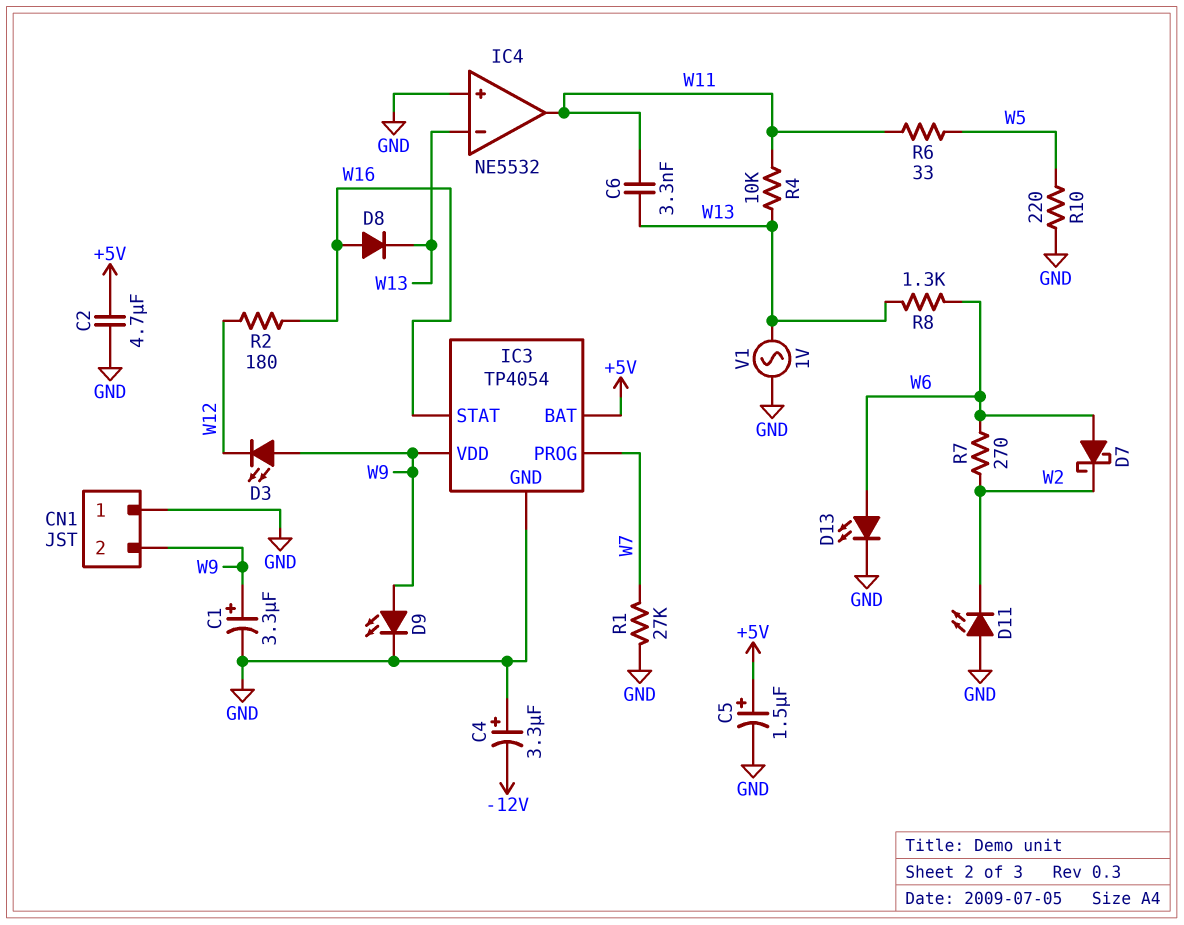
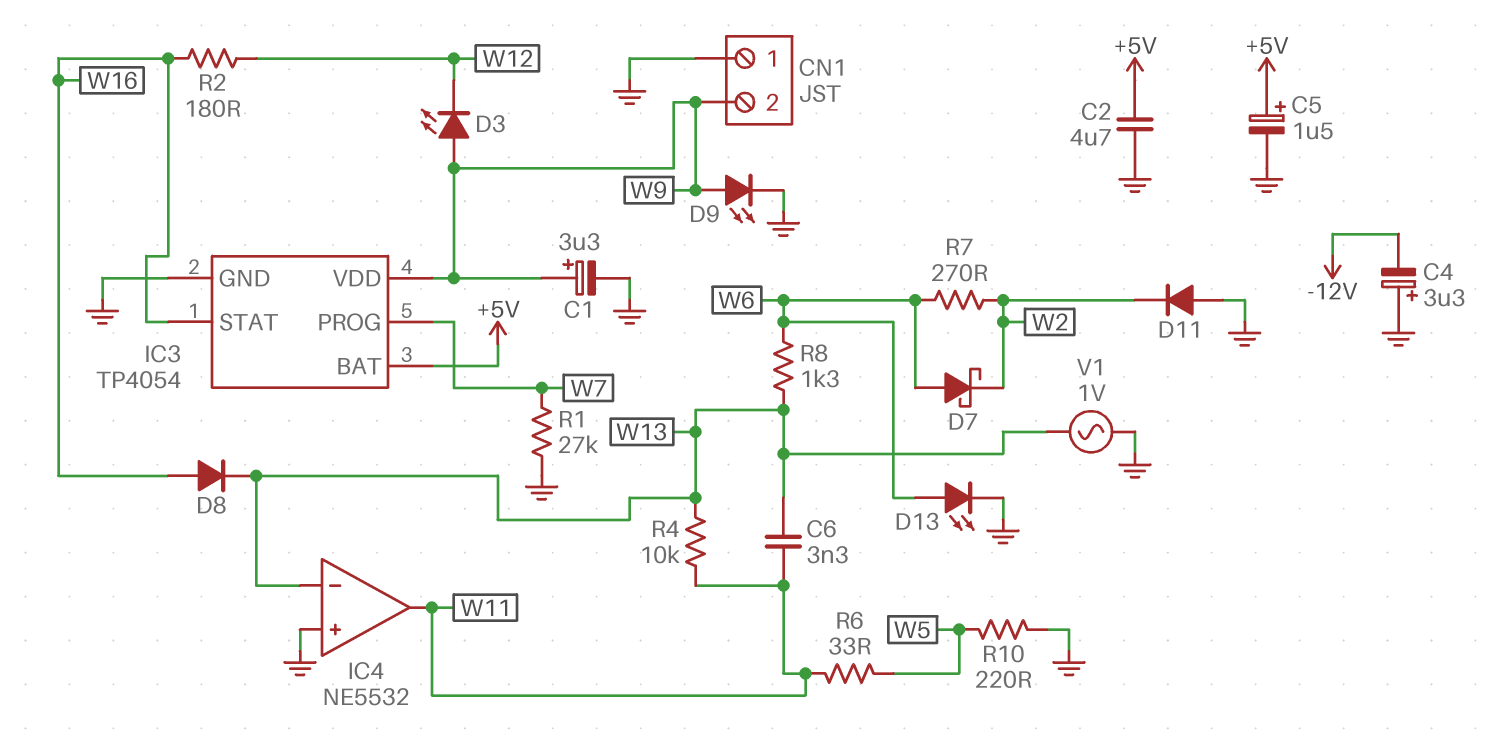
D11: LED (A GND, K W2) -> diode (A GND, K W2)

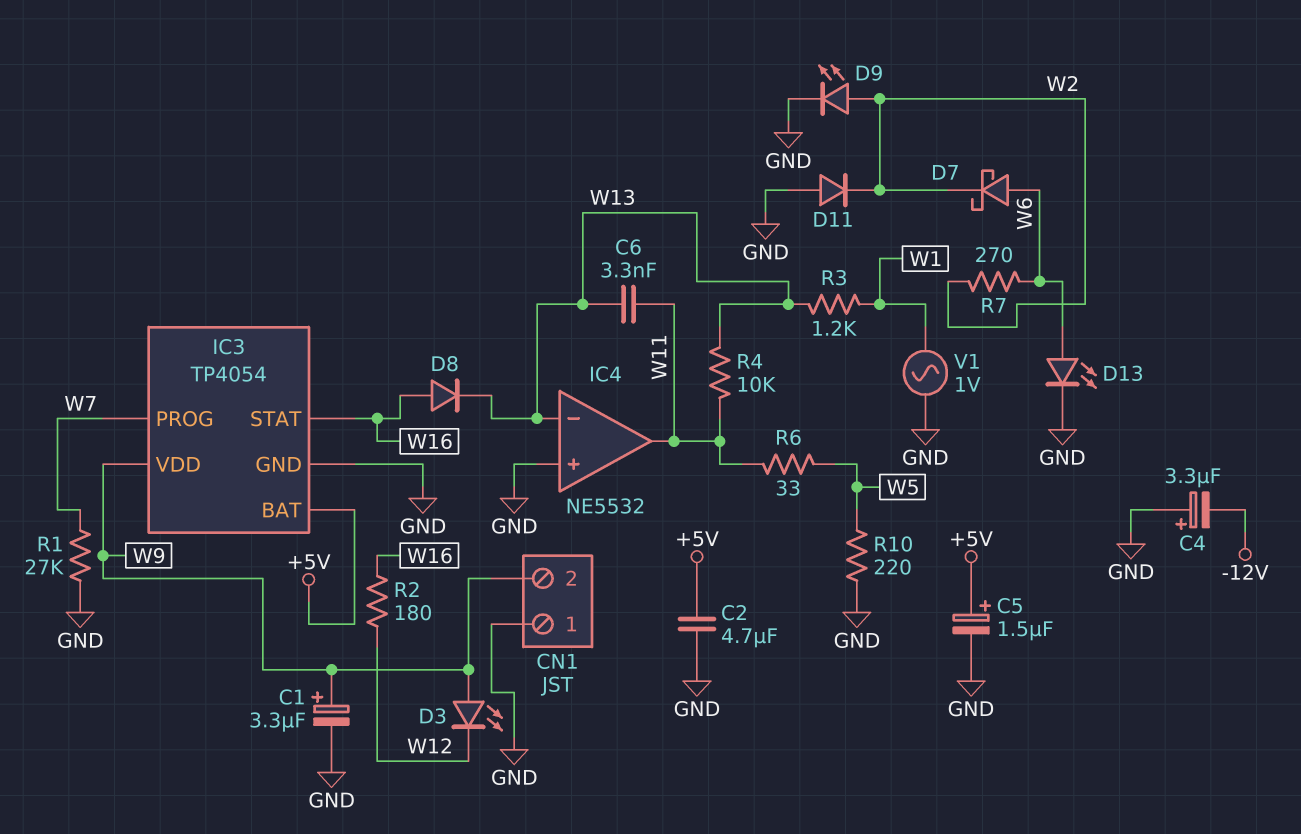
D9: LED (A W9, K GND) -> LED (A W2, K GND)
R3: none -> 1.2k (W1, W13)
R8: 1.3k (W6, W13) -> none
V1: AC 1V (GND, W13) -> AC 1V (GND, W1)

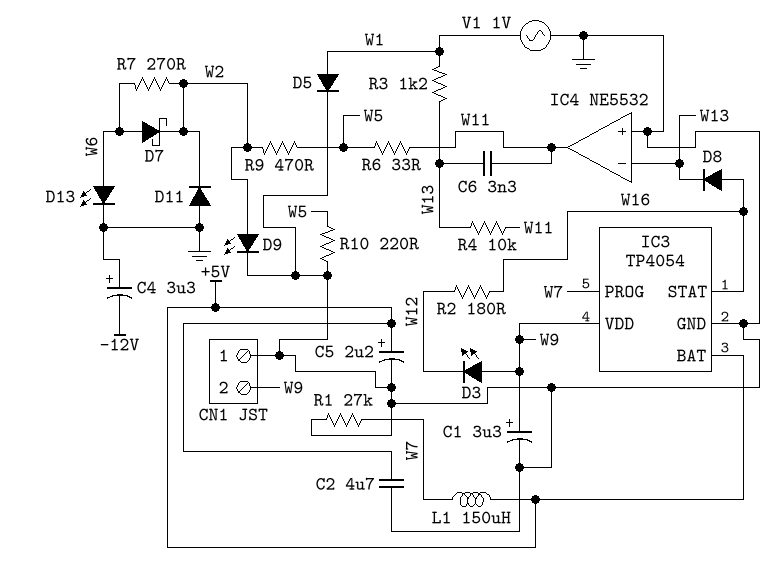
C5: 1.5uF (plus +5V, minus GND) -> 2.2uF (plus +5V, minus GND)
D5: none -> diode (A W1, K GND)
L1: none -> 150uH (+5V, W7)
R9: none -> 470 (W2, W5)

